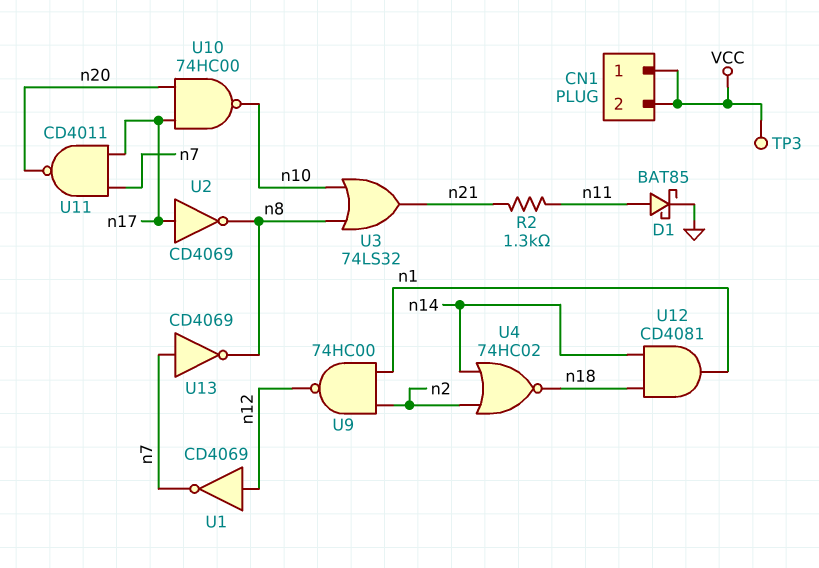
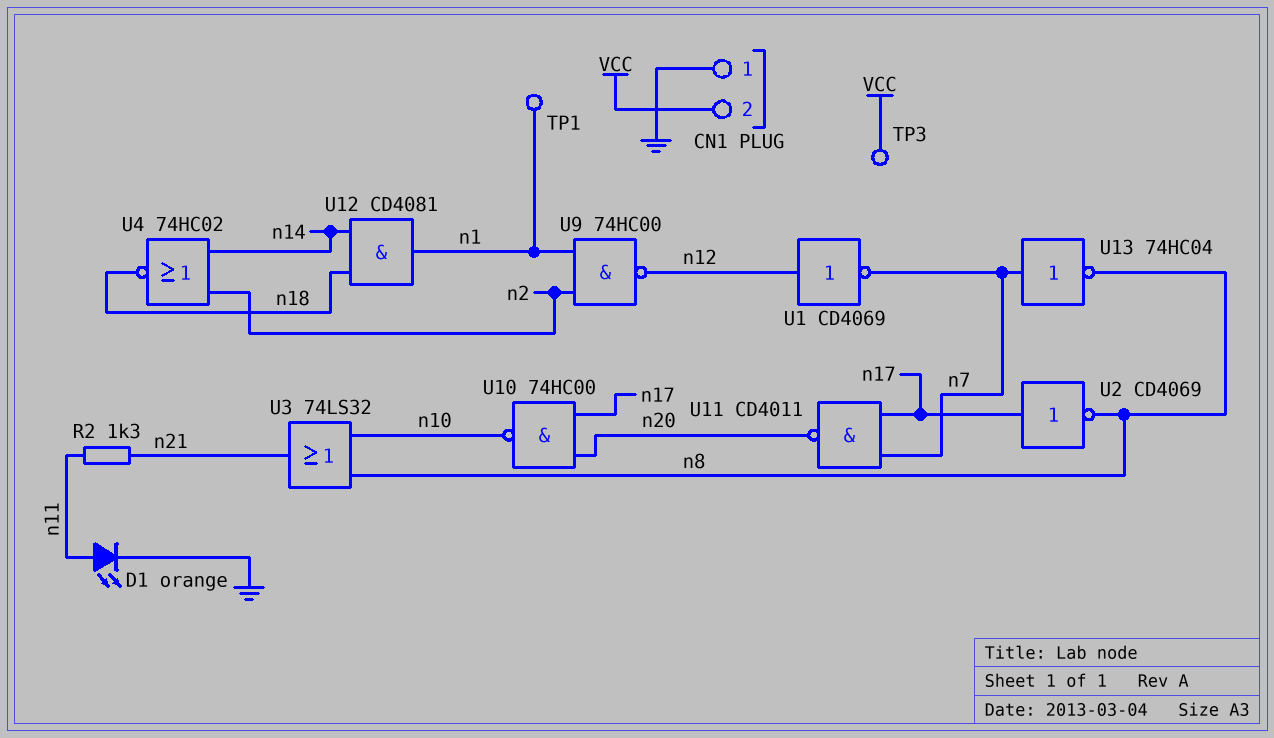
CN1 pin 1: VCC -> GND
D1: schottky BAT85 (A n11, K GND) -> LED orange (A n11, K GND)
TP1: none -> test point (n1)
U13: NOT CD4069 (in n7, out n8) -> NOT 74HC04 (in n7, out n8)

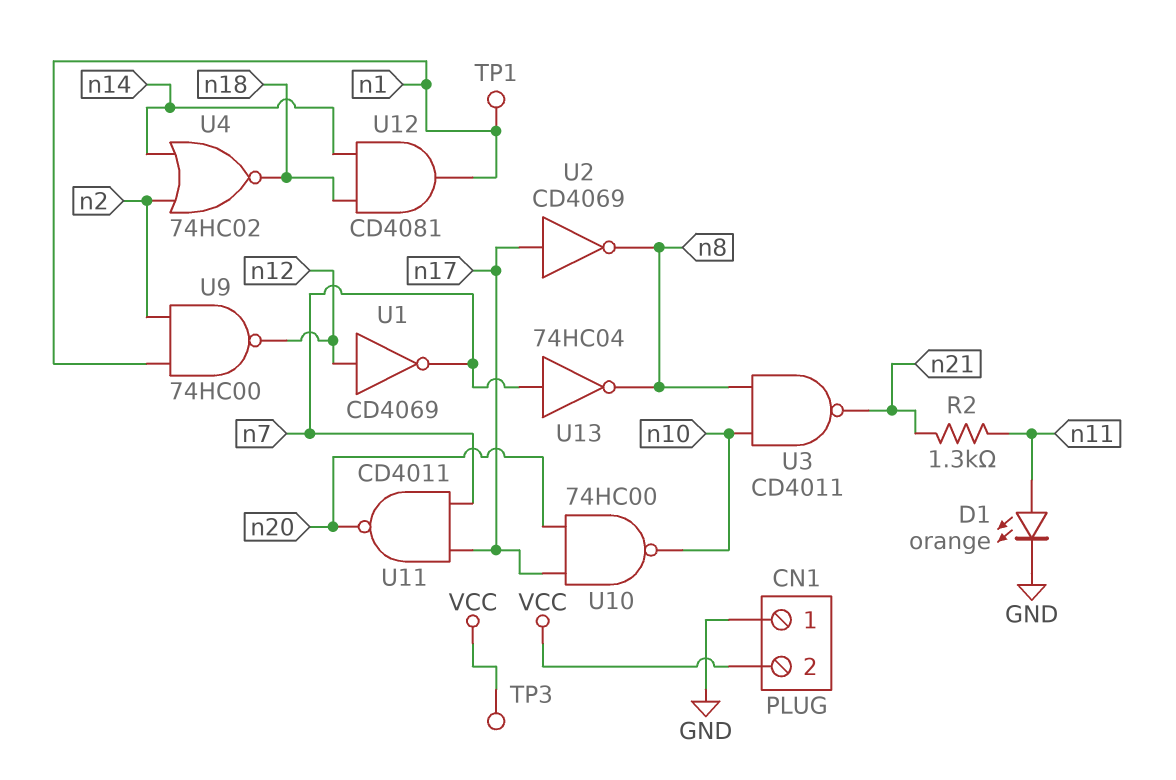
U3: OR 74LS32 (in n8, in n10, out n21) -> NAND CD4011 (in n8, in n10, out n21)

